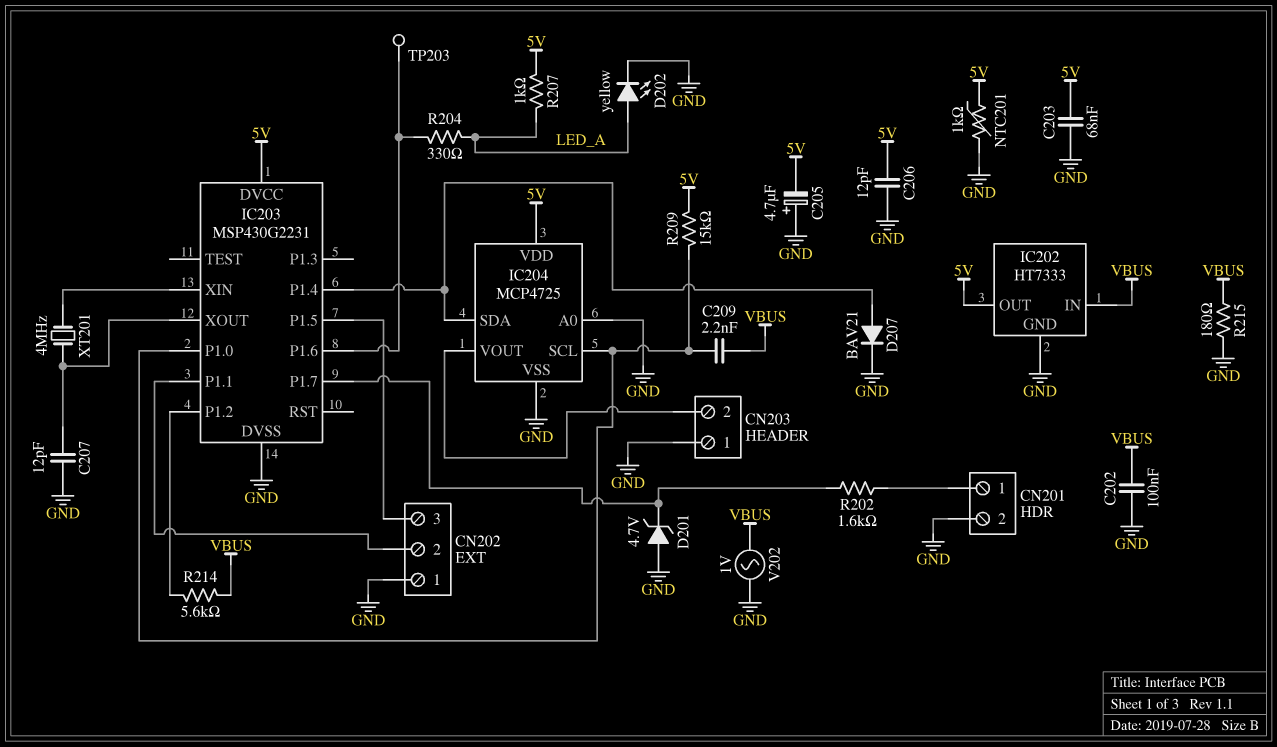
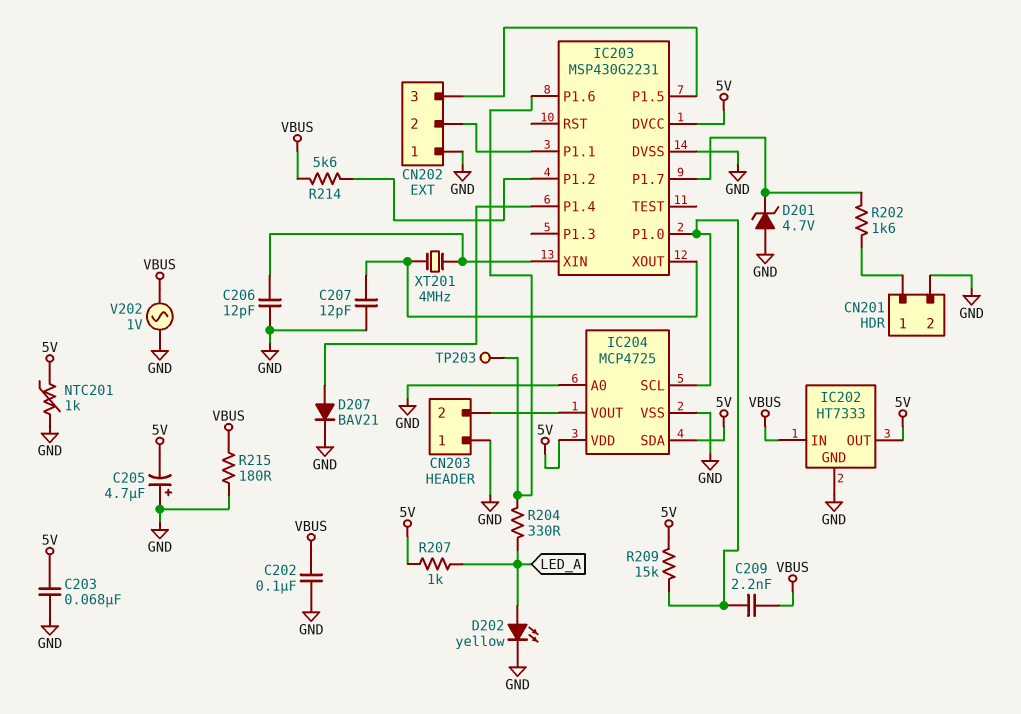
C206: 12pF (5V, GND) -> 12pF (GND, IC203/XIN)
IC204 pin SDA: IC203/P1.4 -> 5V

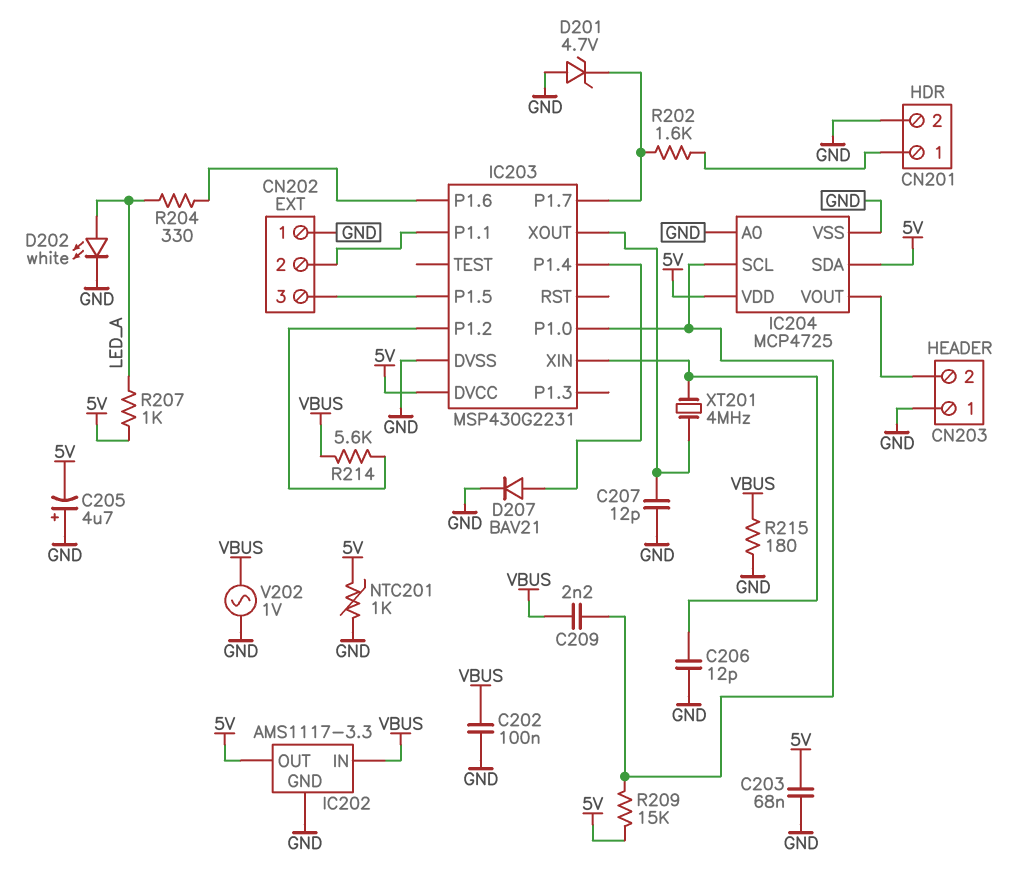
D202: LED yellow (A LED_A, K GND) -> LED white (A LED_A, K GND)
IC202: HT7333 -> AMS1117-3.3
TP203: test point (IC203/P1.6) -> none

